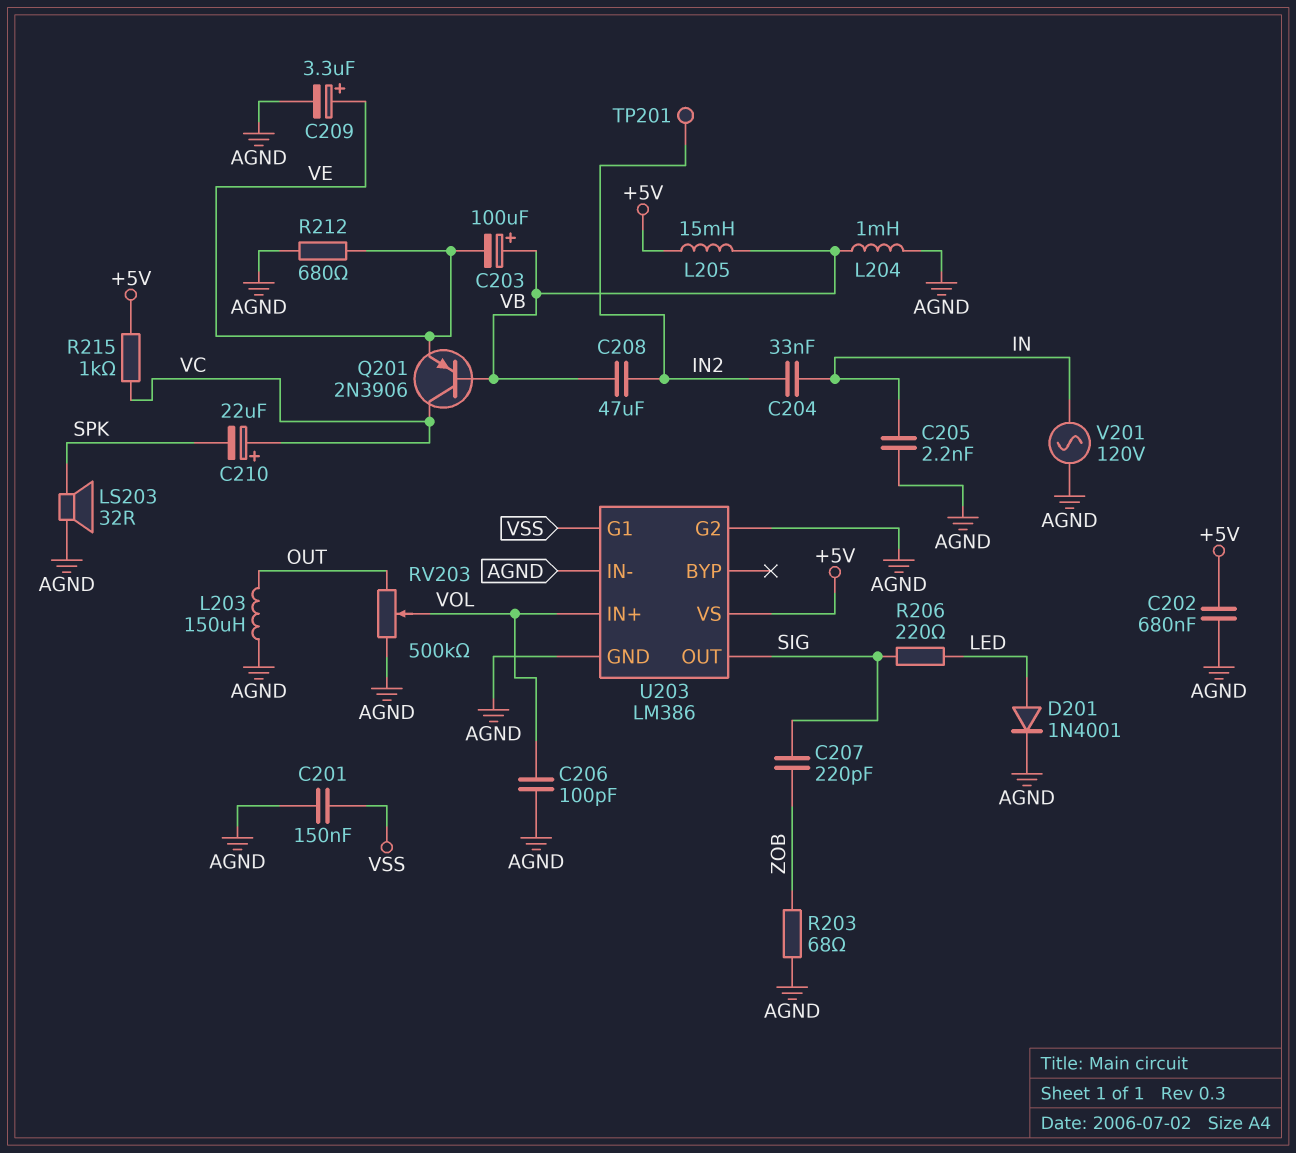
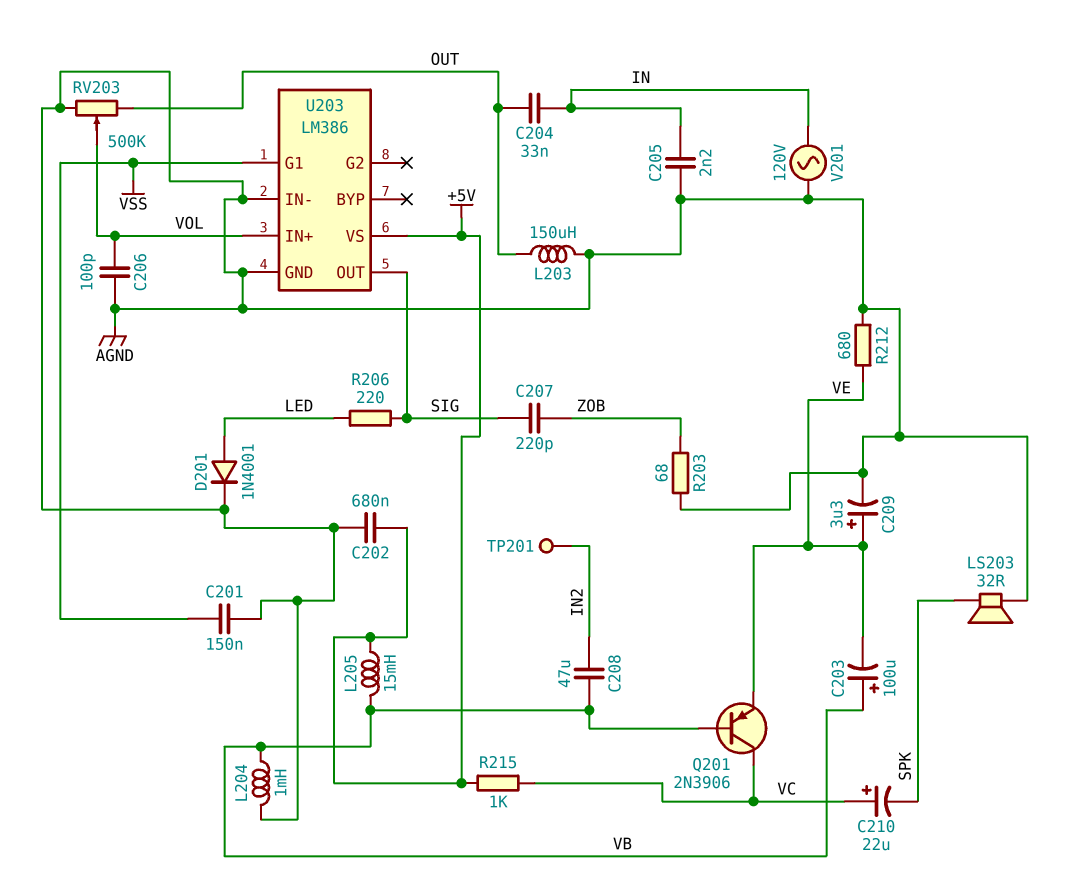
C204: 33nF (IN, IN2) -> 33nF (IN, OUT)
U203 pin G2: AGND -> none

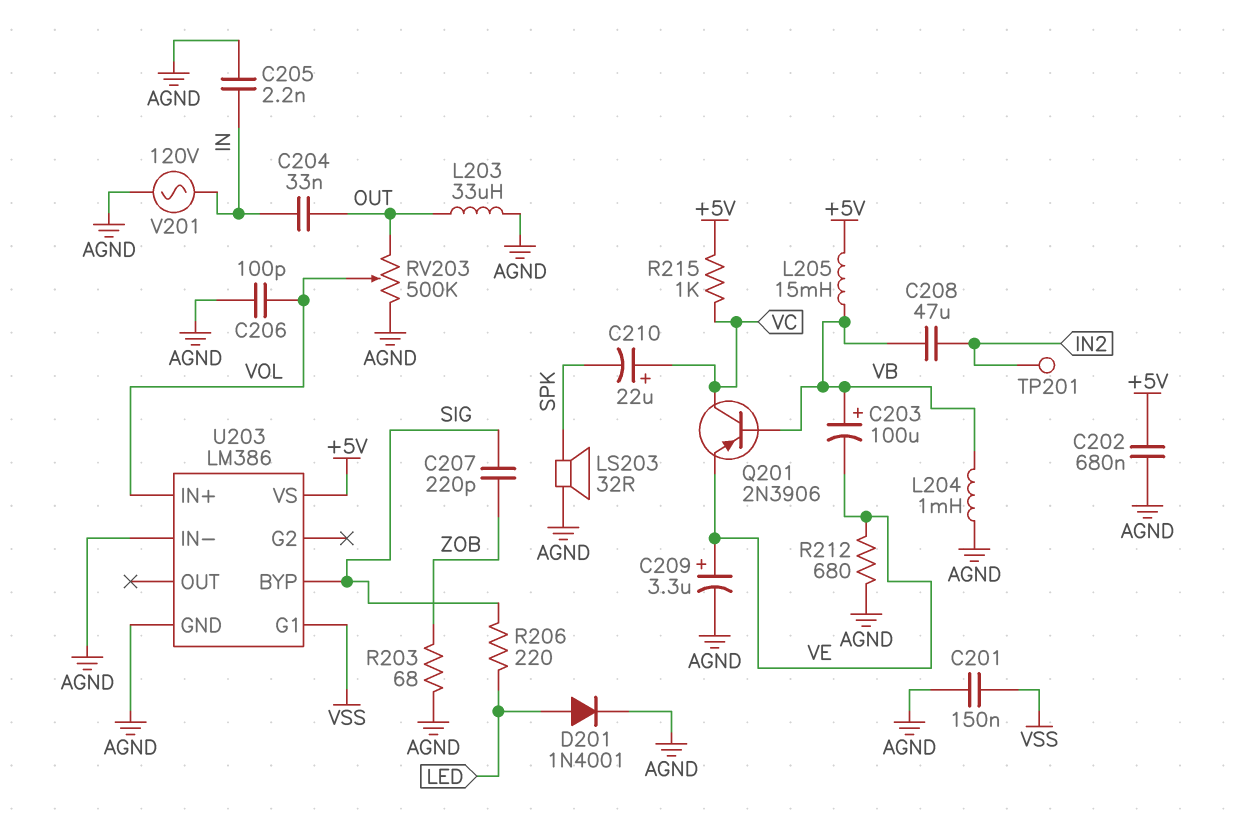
L203: 150uH (AGND, OUT) -> 33uH (AGND, OUT)
U203 pin BYP: none -> SIG
U203 pin OUT: SIG -> none

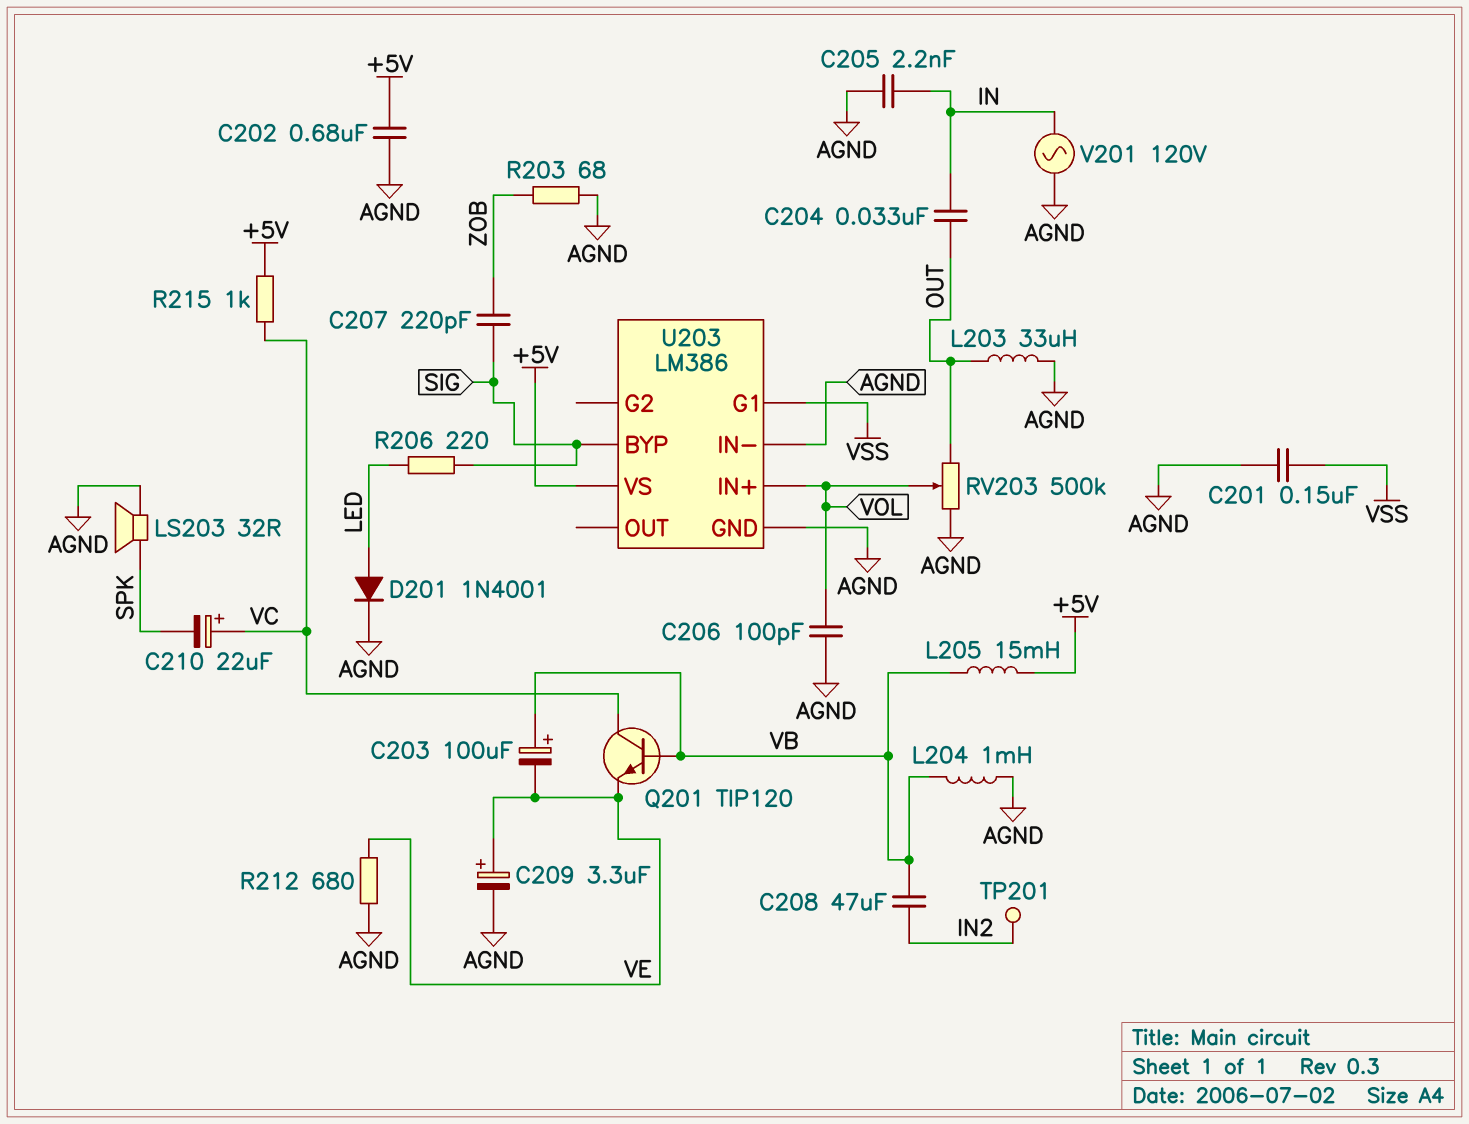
Q201: PNP 2N3906 (B VB, C VC, E VE) -> NPN TIP120 (B VB, C VC, E VE)

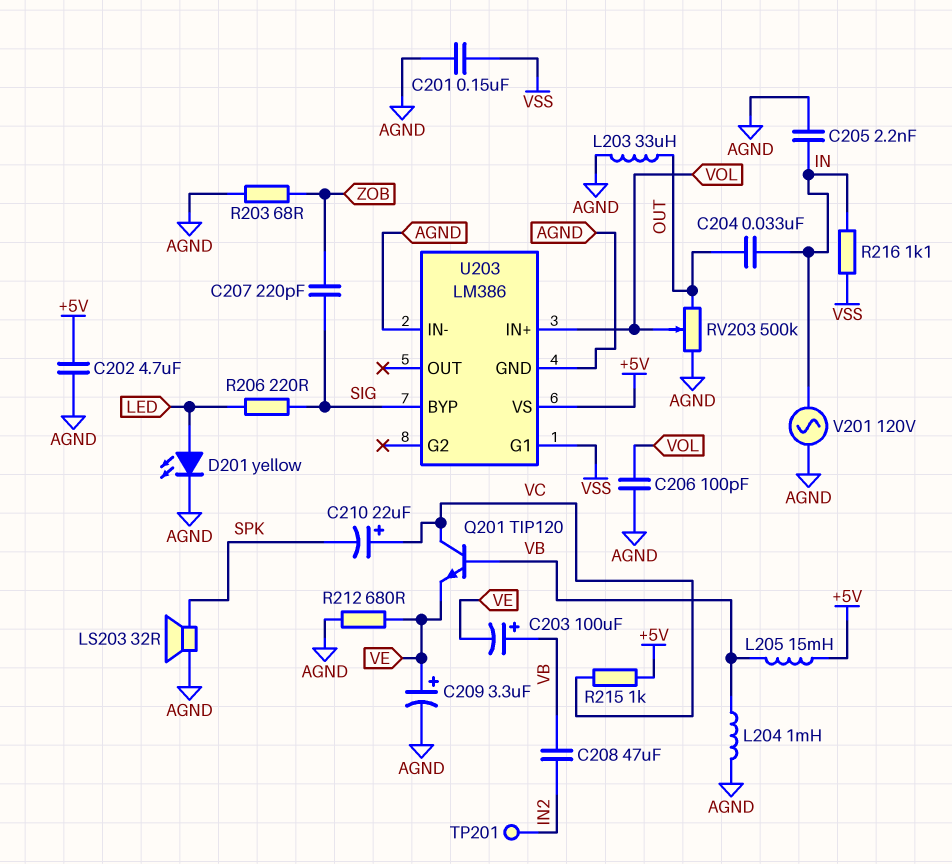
C202: 680nF (+5V, AGND) -> 4.7uF (+5V, AGND)
D201: diode 1N4001 (A LED, K AGND) -> LED yellow (A LED, K AGND)
R216: none -> 1.1k (IN, VSS)

